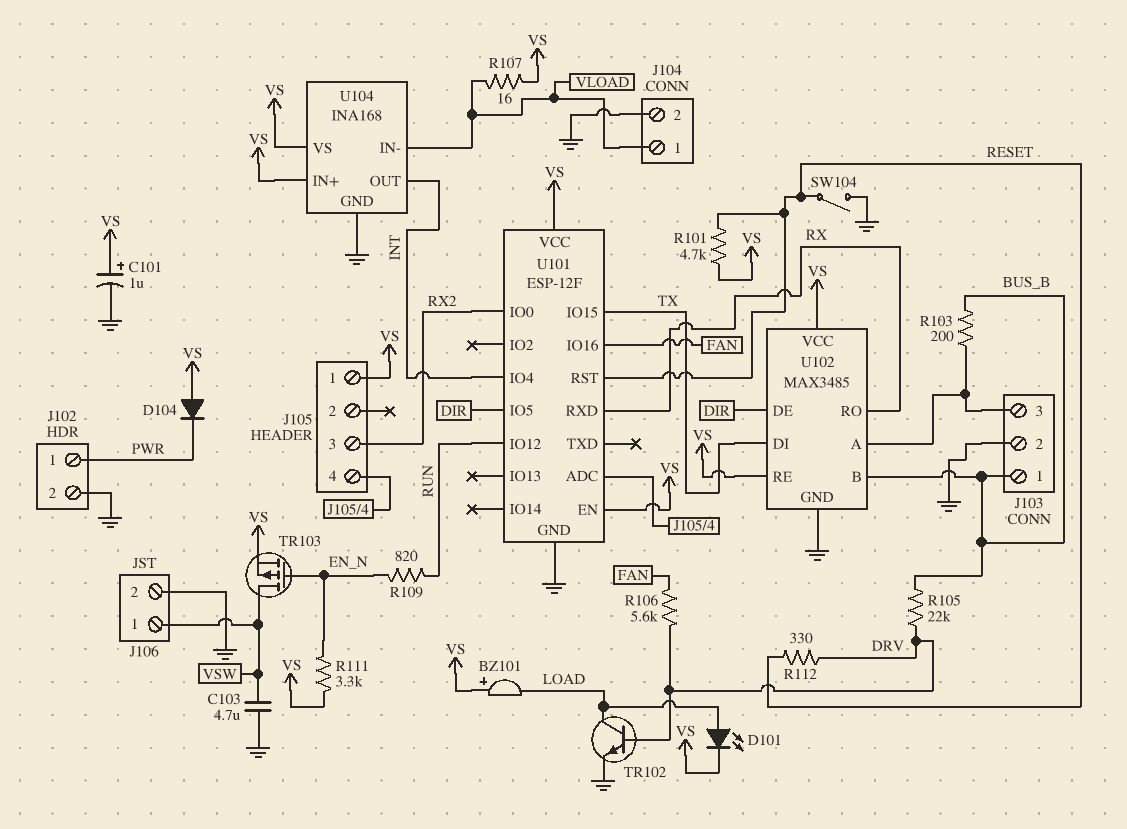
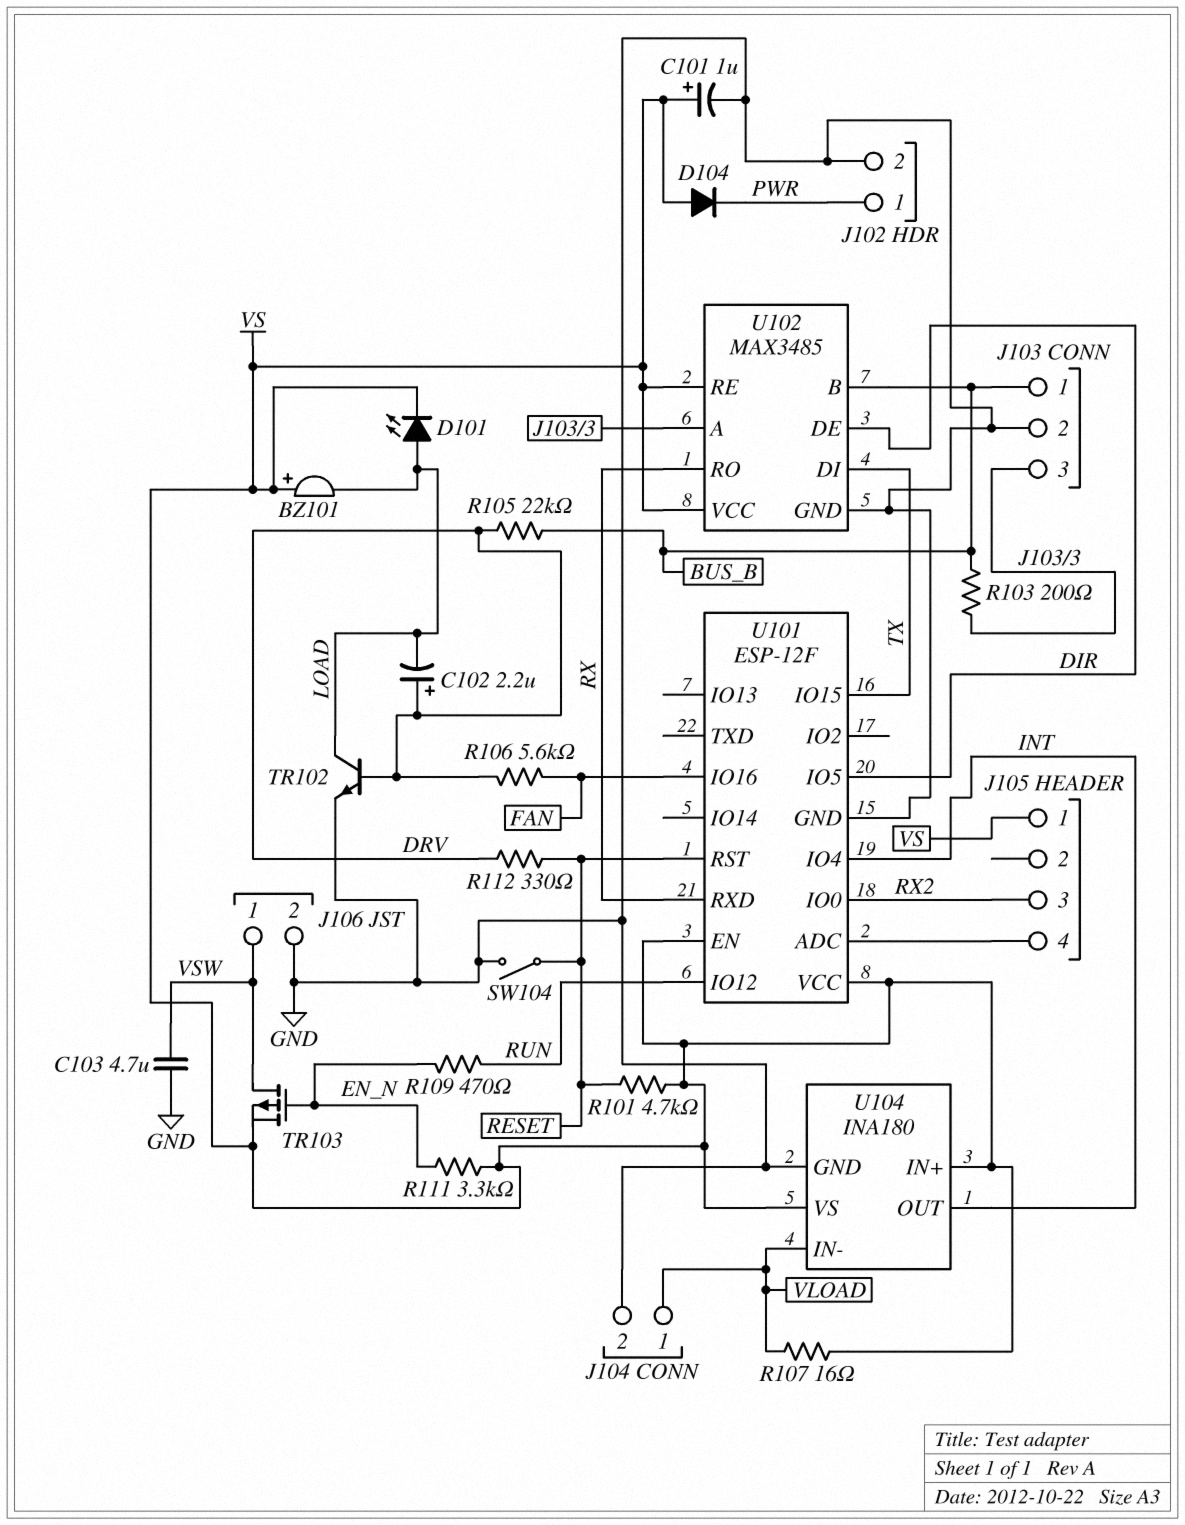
C102: none -> 2.2uF (plus DRV, minus LOAD)
R109: 820 (EN_N, RUN) -> 470 (EN_N, RUN)
U104: INA168 -> INA180

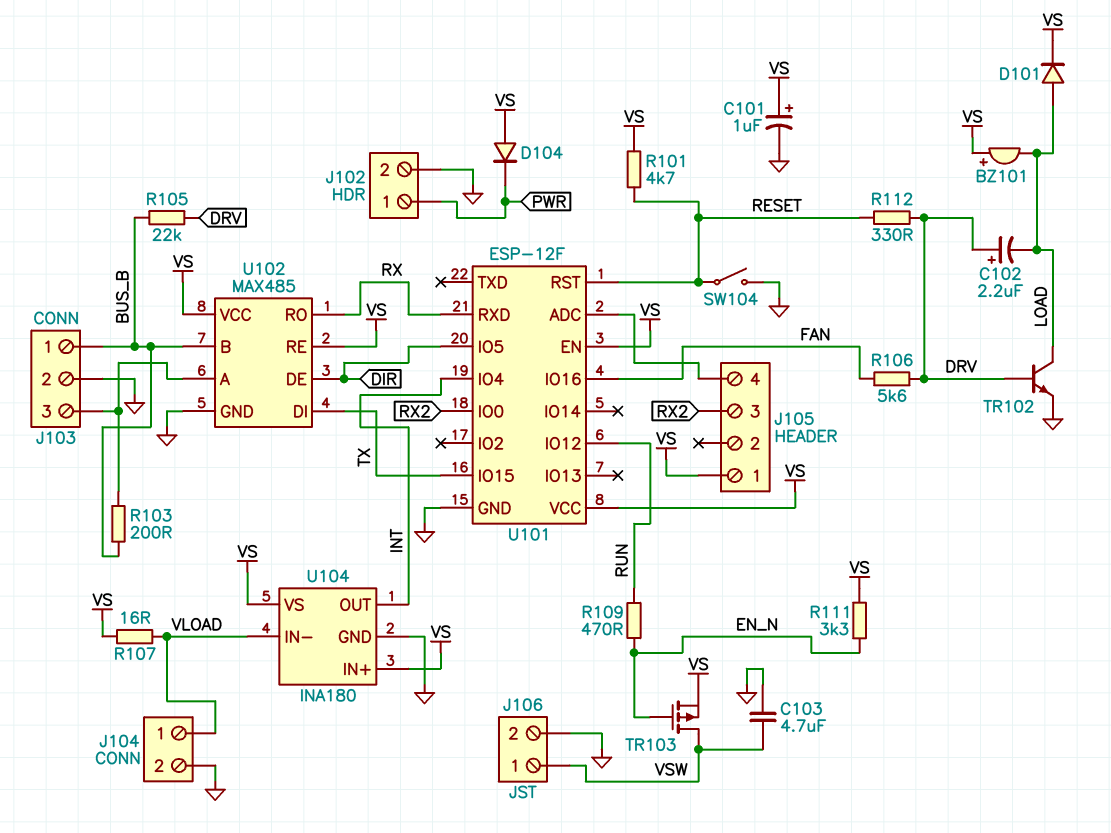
D101: LED (A LOAD, K VS) -> diode (A LOAD, K VS)
U102: MAX3485 -> MAX485

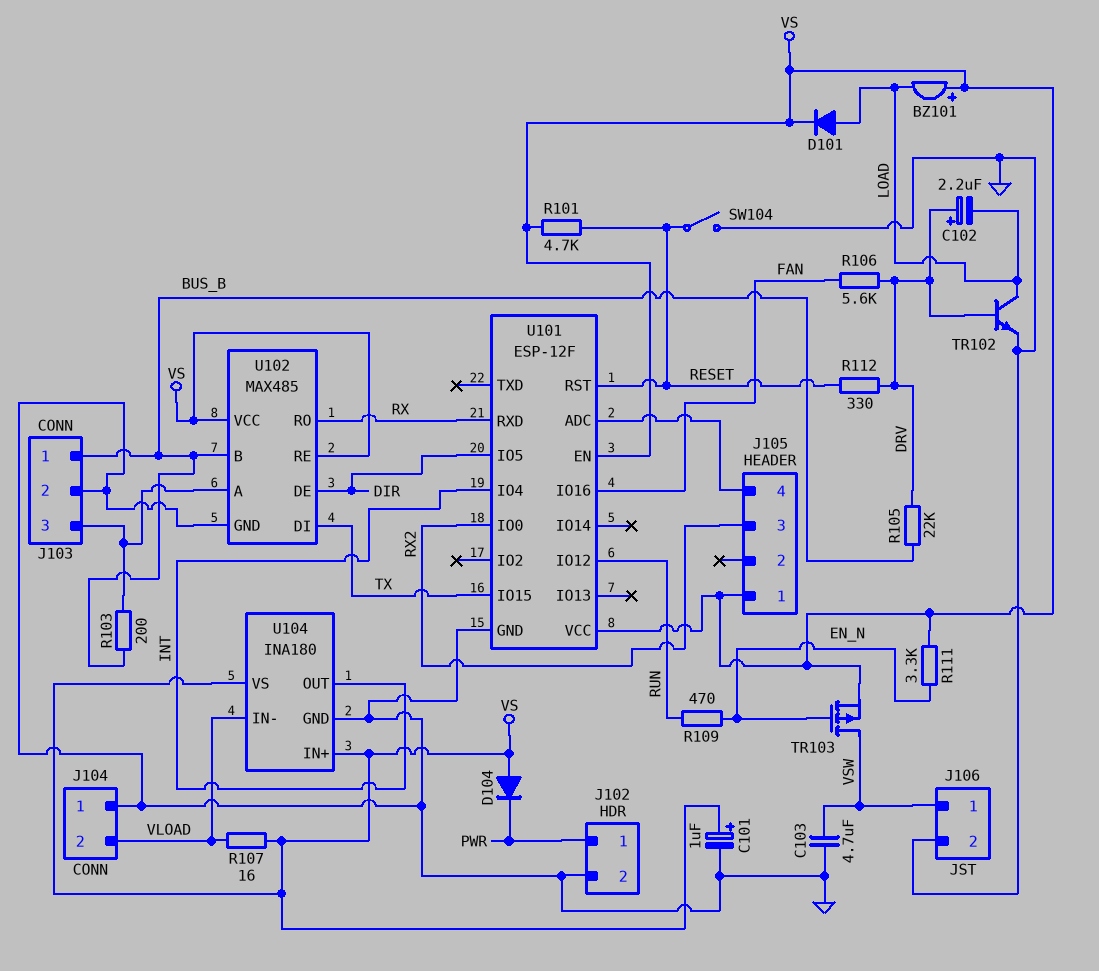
J104 pin 1: VLOAD -> GND
J104 pin 2: GND -> VLOAD

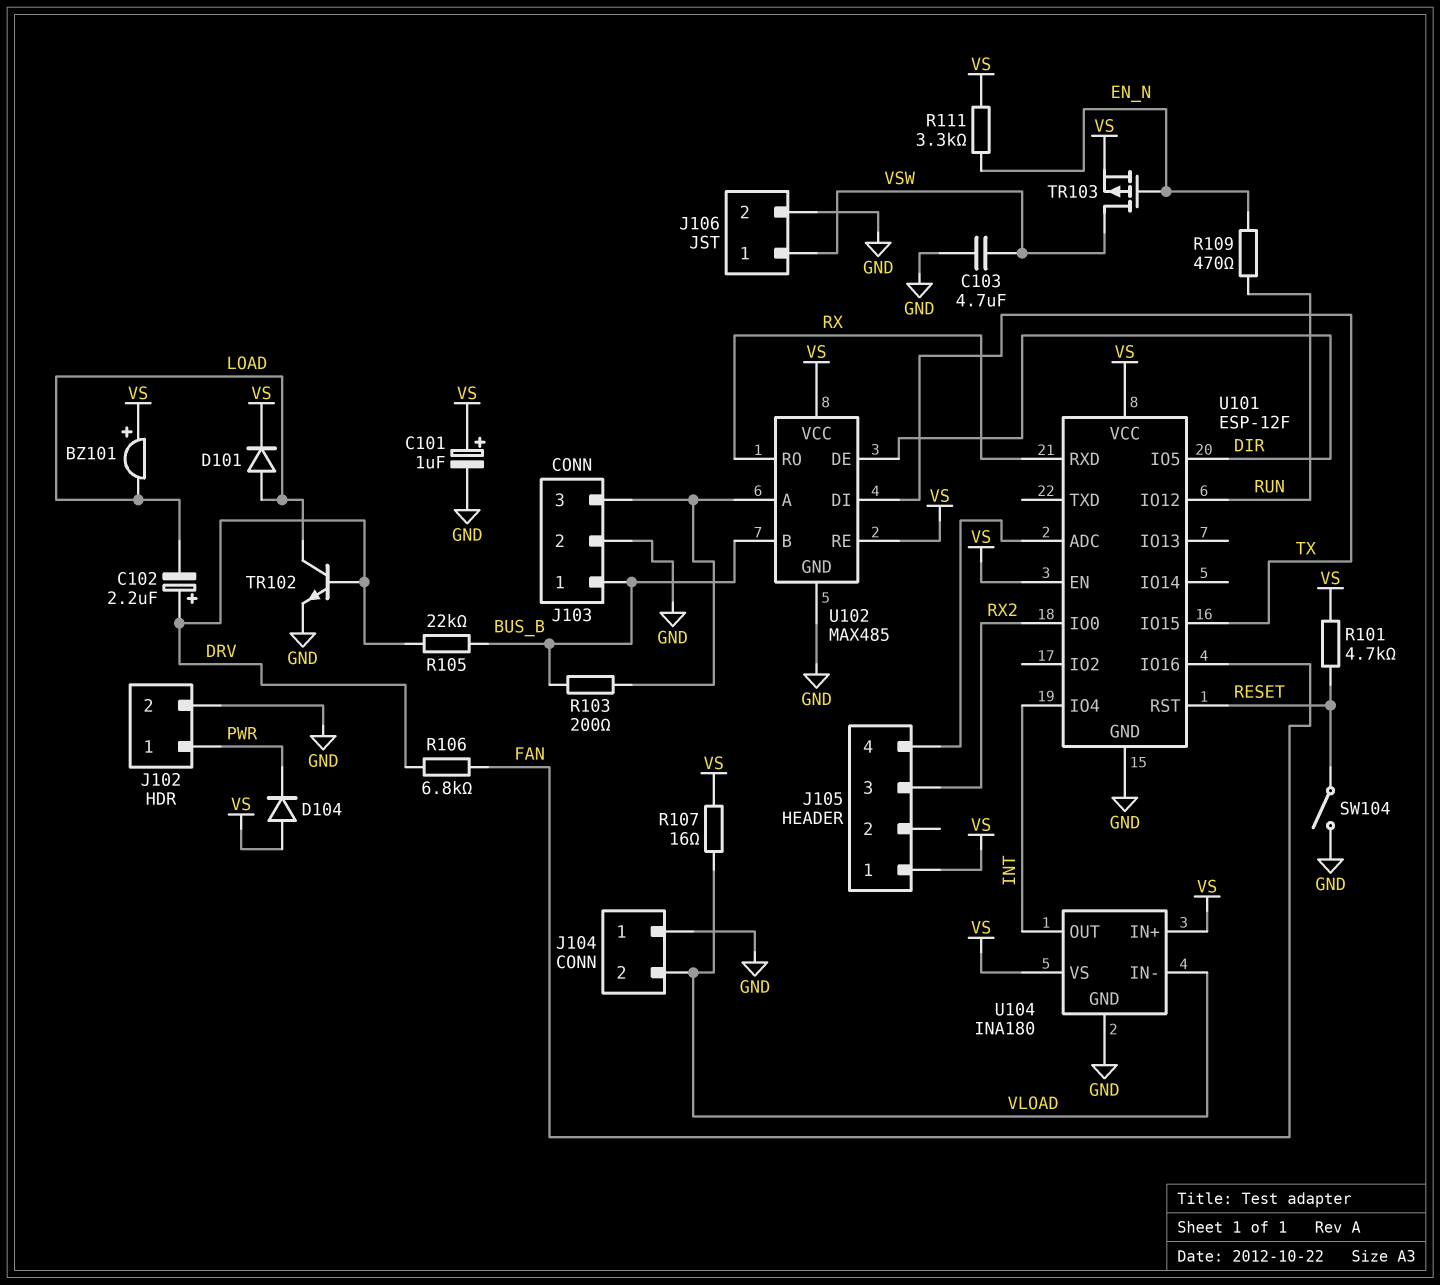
R106: 5.6k (DRV, FAN) -> 6.8k (DRV, FAN)
R112: 330 (DRV, RESET) -> none

